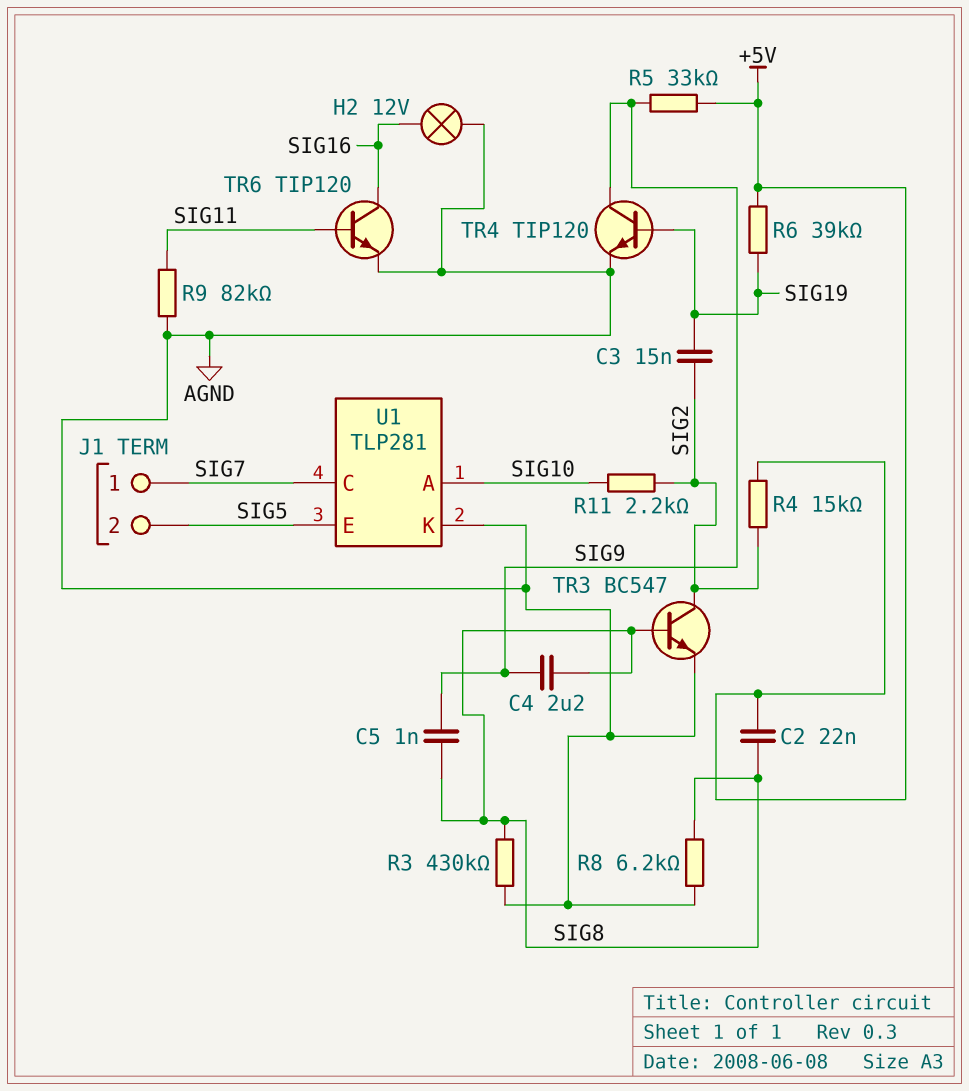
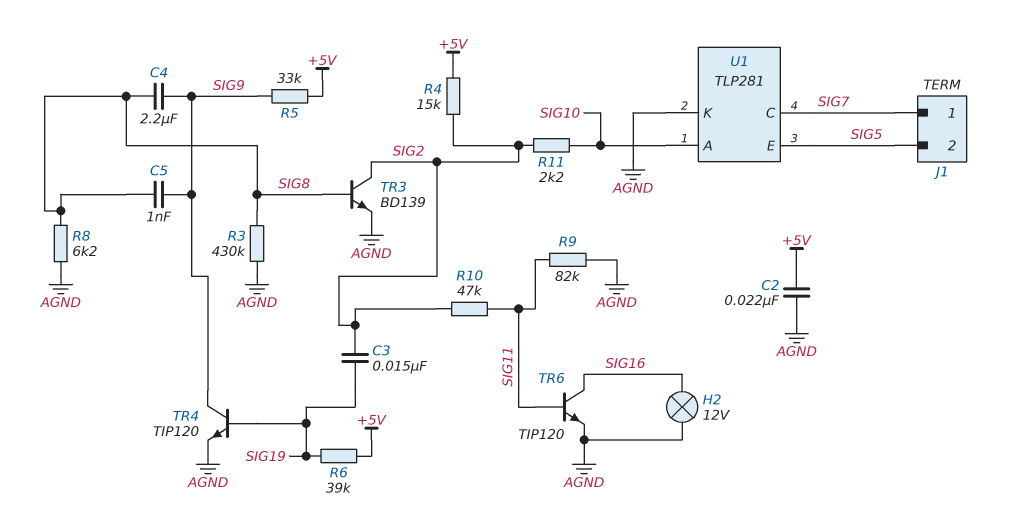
C2: 22nF (+5V, SIG8) -> 22nF (+5V, AGND)
R10: none -> 47k (SIG2, SIG11)
TR3: NPN BC547 (B SIG8, C SIG2, E AGND) -> NPN BD139 (B SIG8, C SIG2, E AGND)

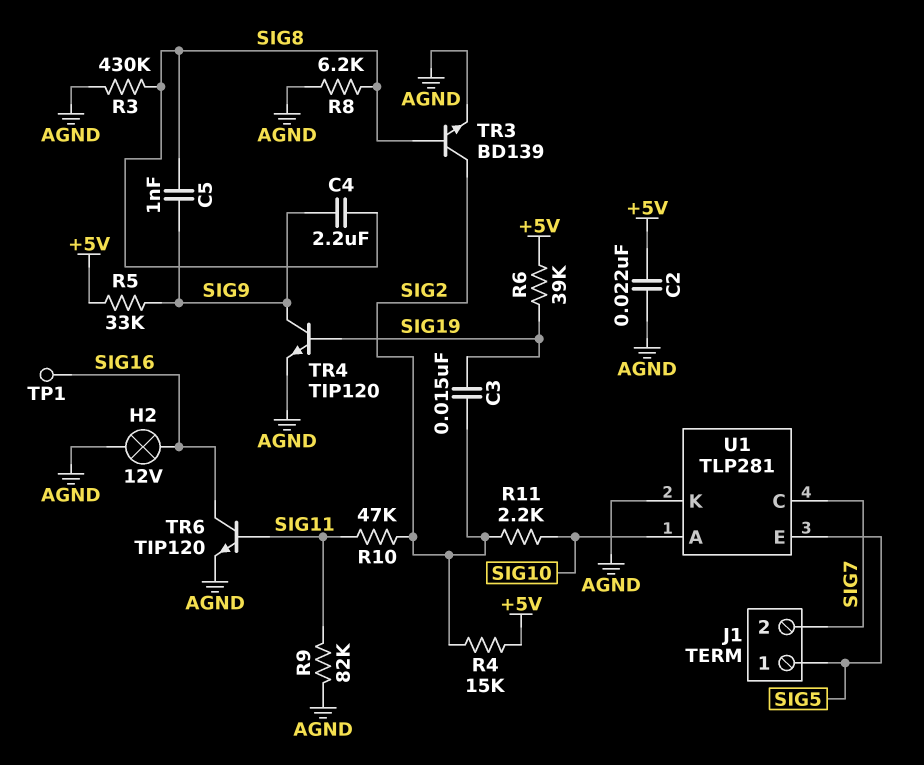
J1 pin 1: SIG7 -> SIG5
J1 pin 2: SIG5 -> SIG7
TP1: none -> test point (SIG16)

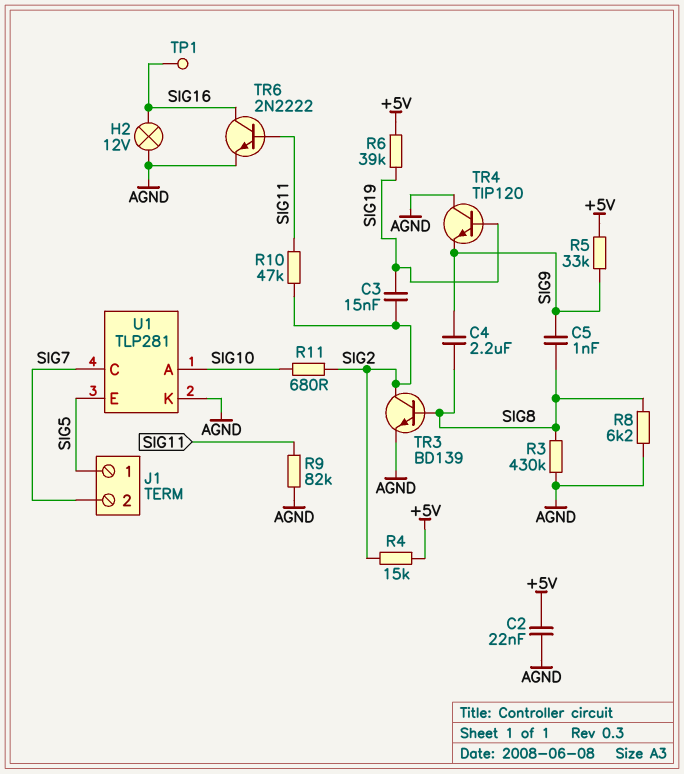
R11: 2.2k (SIG2, SIG10) -> 680 (SIG2, SIG10)
TR4: NPN TIP120 (B SIG19, C SIG9, E AGND) -> NPN TIP120 (B SIG19, C AGND, E SIG9)
TR6: NPN TIP120 (B SIG11, C SIG16, E AGND) -> NPN 2N2222 (B SIG11, C SIG16, E AGND)

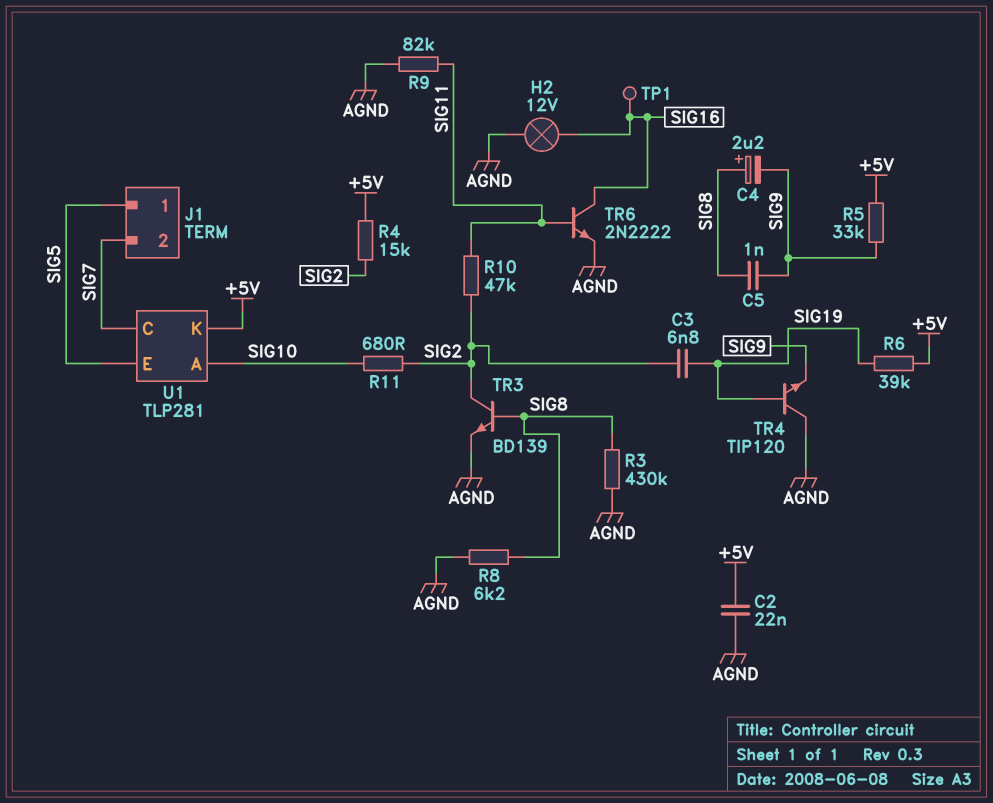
C3: 15nF (SIG2, SIG19) -> 6.8nF (SIG2, SIG19)
C4: 2.2uF (SIG8, SIG9) -> 2.2uF (plus SIG8, minus SIG9)
U1 pin K: AGND -> +5V

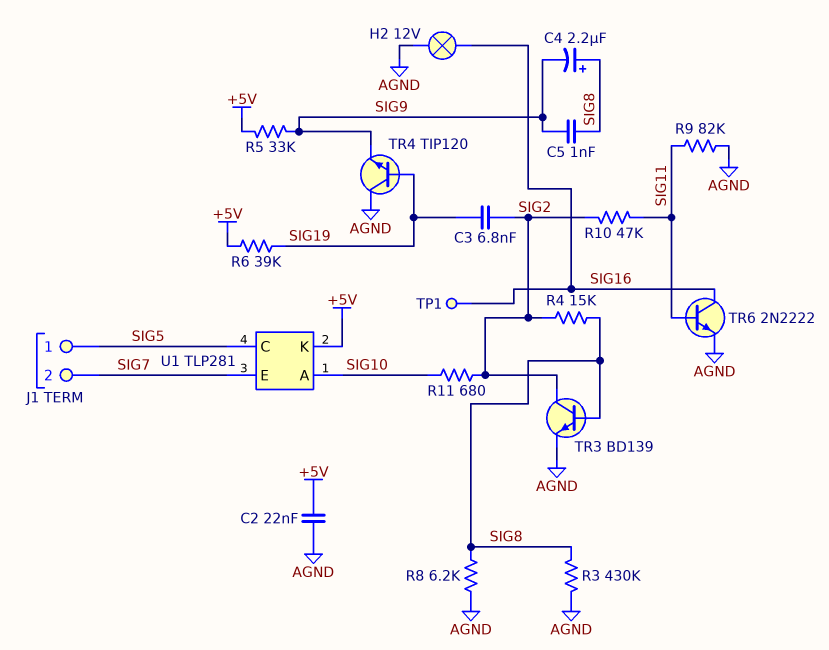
R4: 15k (+5V, SIG2) -> 15k (SIG2, SIG8)
U1 pin C: SIG7 -> SIG5
U1 pin E: SIG5 -> SIG7

